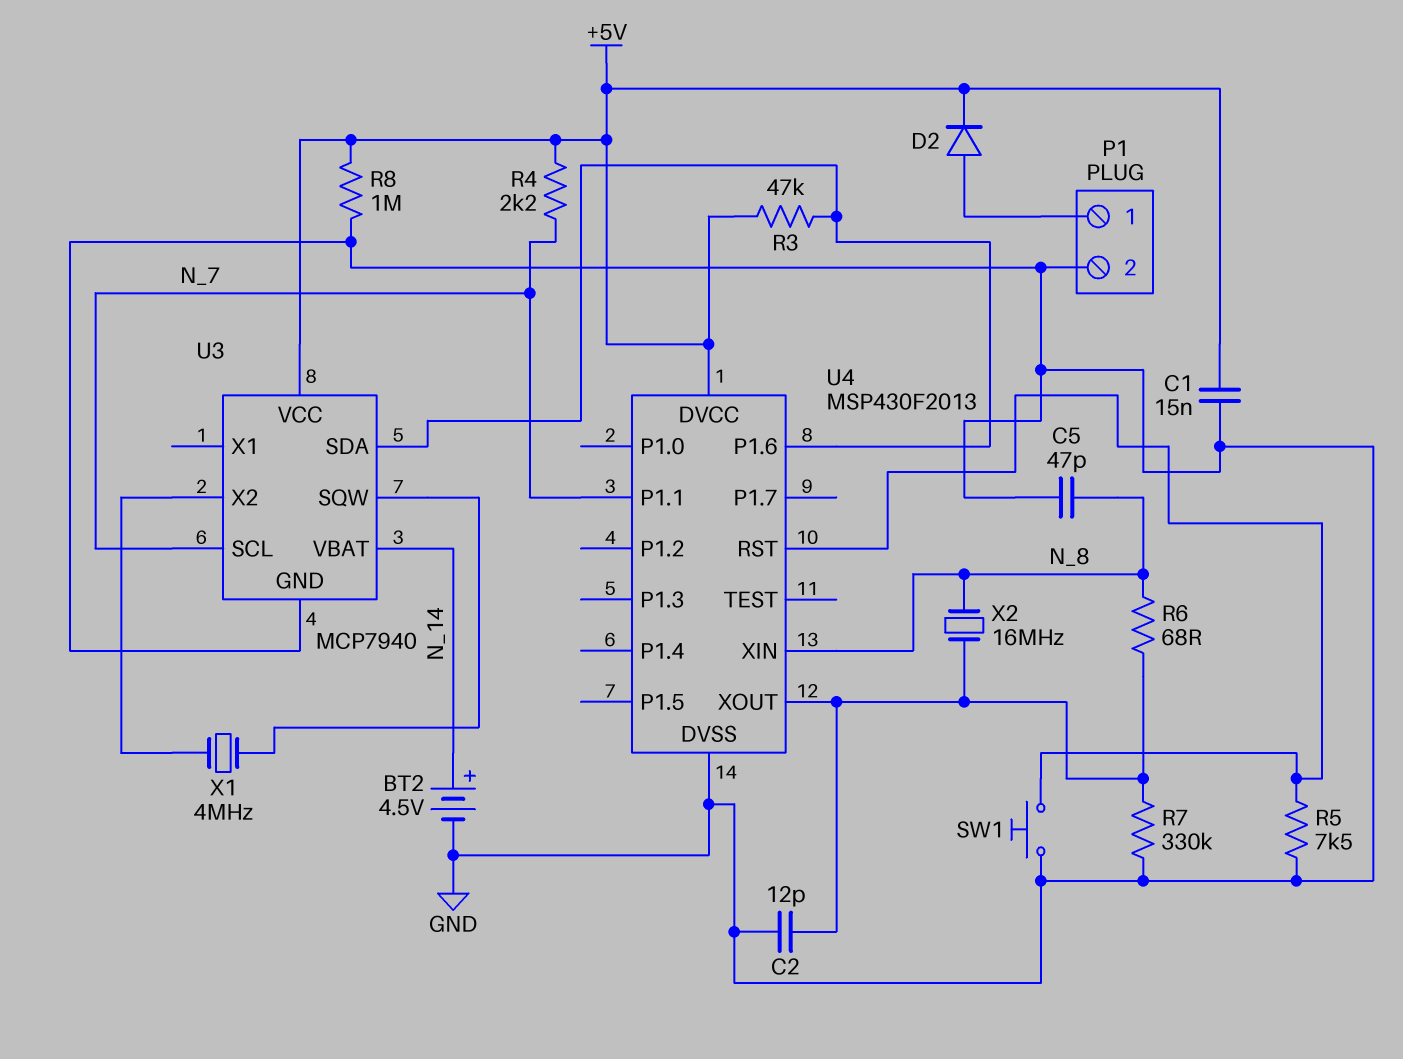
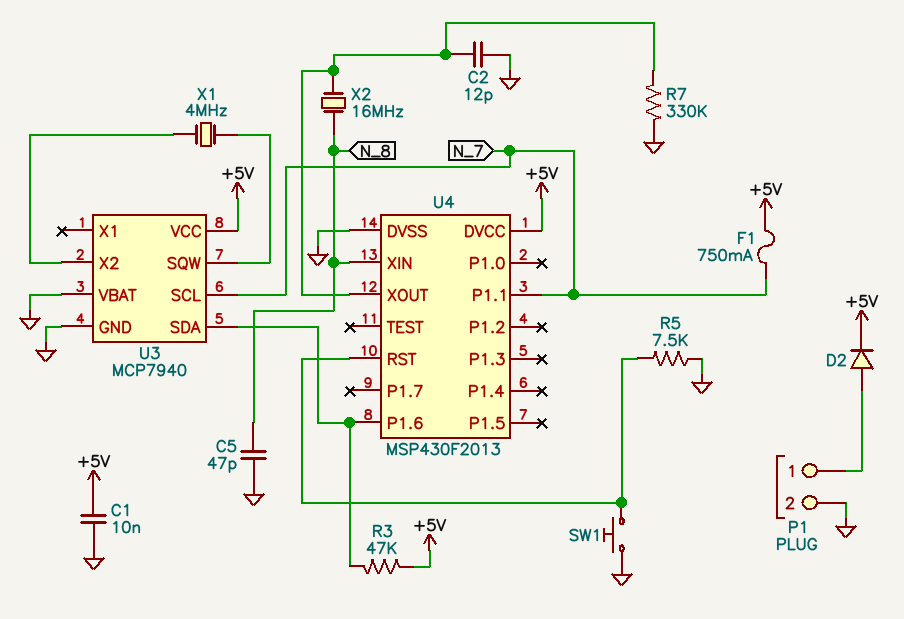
BT2: 4.5V (plus N_14, minus GND) -> none
C1: 15nF (+5V, GND) -> 10nF (+5V, GND)
F1: none -> 750mA (+5V, N_7)
R4: 2.2k (+5V, N_7) -> none
R6: 68 (N_8, U4/XOUT) -> none
R8: 1M (+5V, GND) -> none
U3 pin VBAT: N_14 -> GND

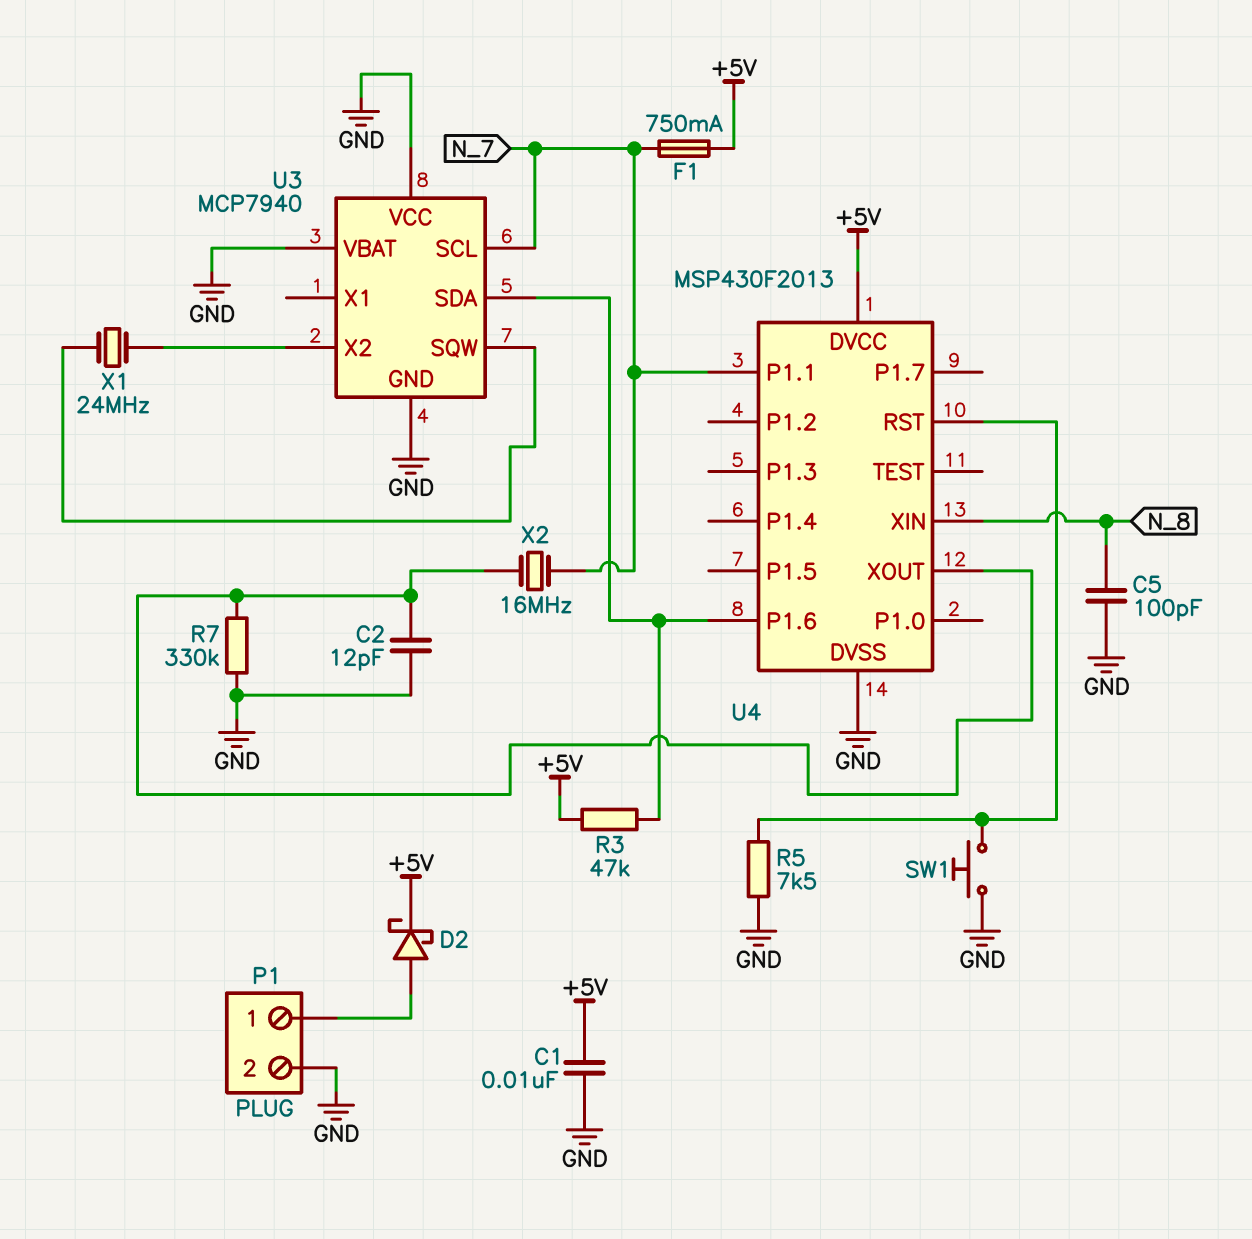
C5: 47pF (GND, N_8) -> 100pF (GND, N_8)
D2: diode (A P1/1, K +5V) -> schottky (A P1/1, K +5V)
U3 pin VCC: +5V -> GND
X1: 4MHz (U3/SQW, U3/X2) -> 24MHz (U3/SQW, U3/X2)
X2: 16MHz (N_8, U4/XOUT) -> 16MHz (N_7, U4/XOUT)

